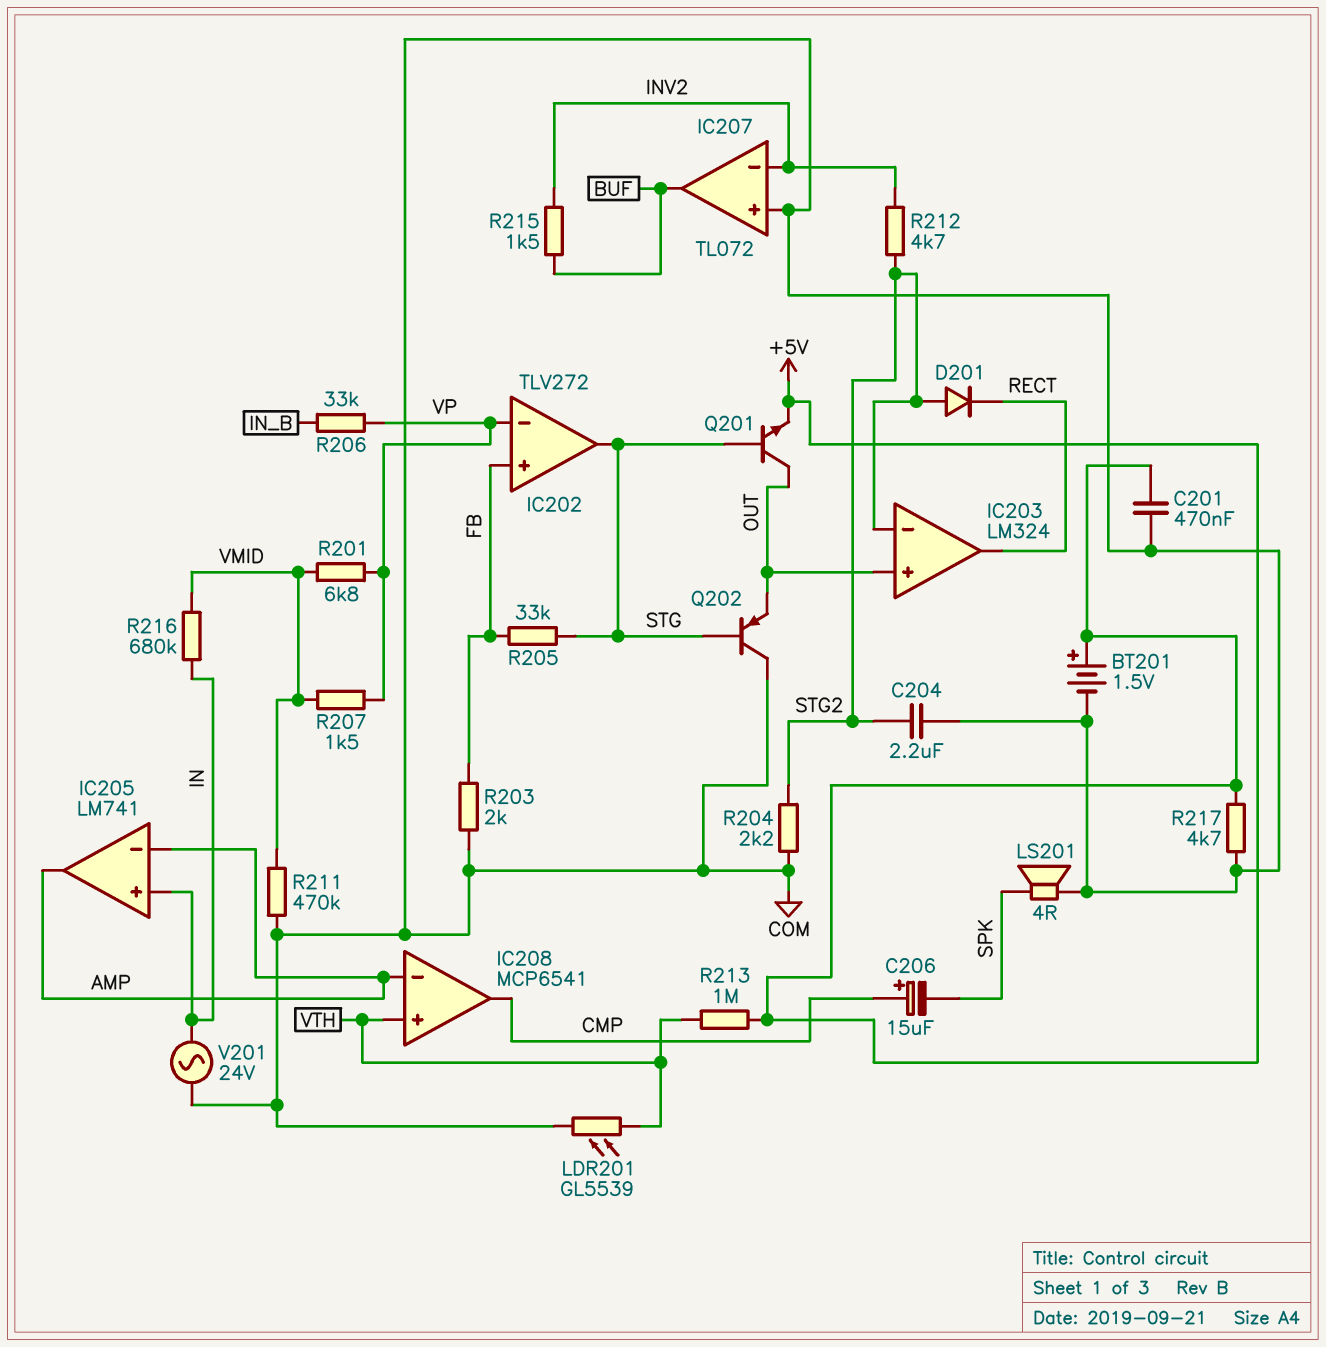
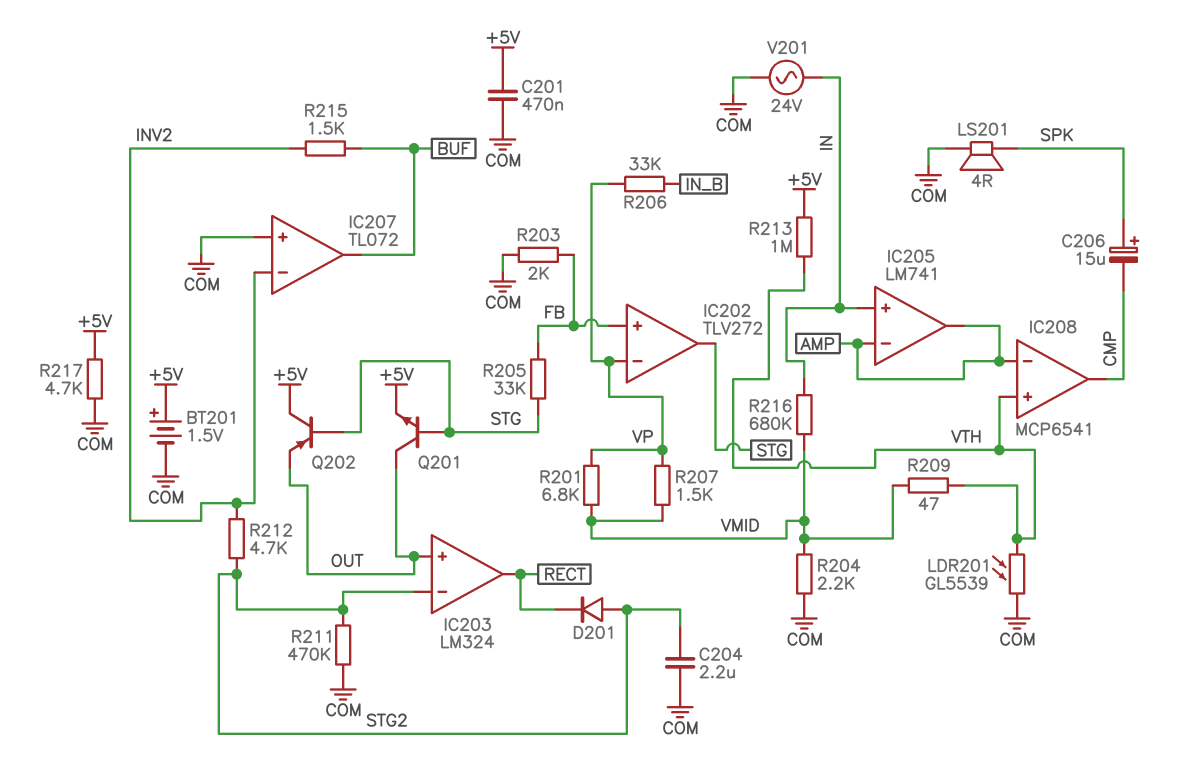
C206: 15uF (plus CMP, minus SPK) -> 15uF (plus SPK, minus CMP)
Q202: PNP (B STG, C COM, E OUT) -> PNP (B STG, C +5V, E OUT)
R204: 2.2k (COM, STG2) -> 2.2k (COM, VMID)
R209: none -> 47 (VMID, VTH)
R211: 470k (COM, VMID) -> 470k (COM, STG2)

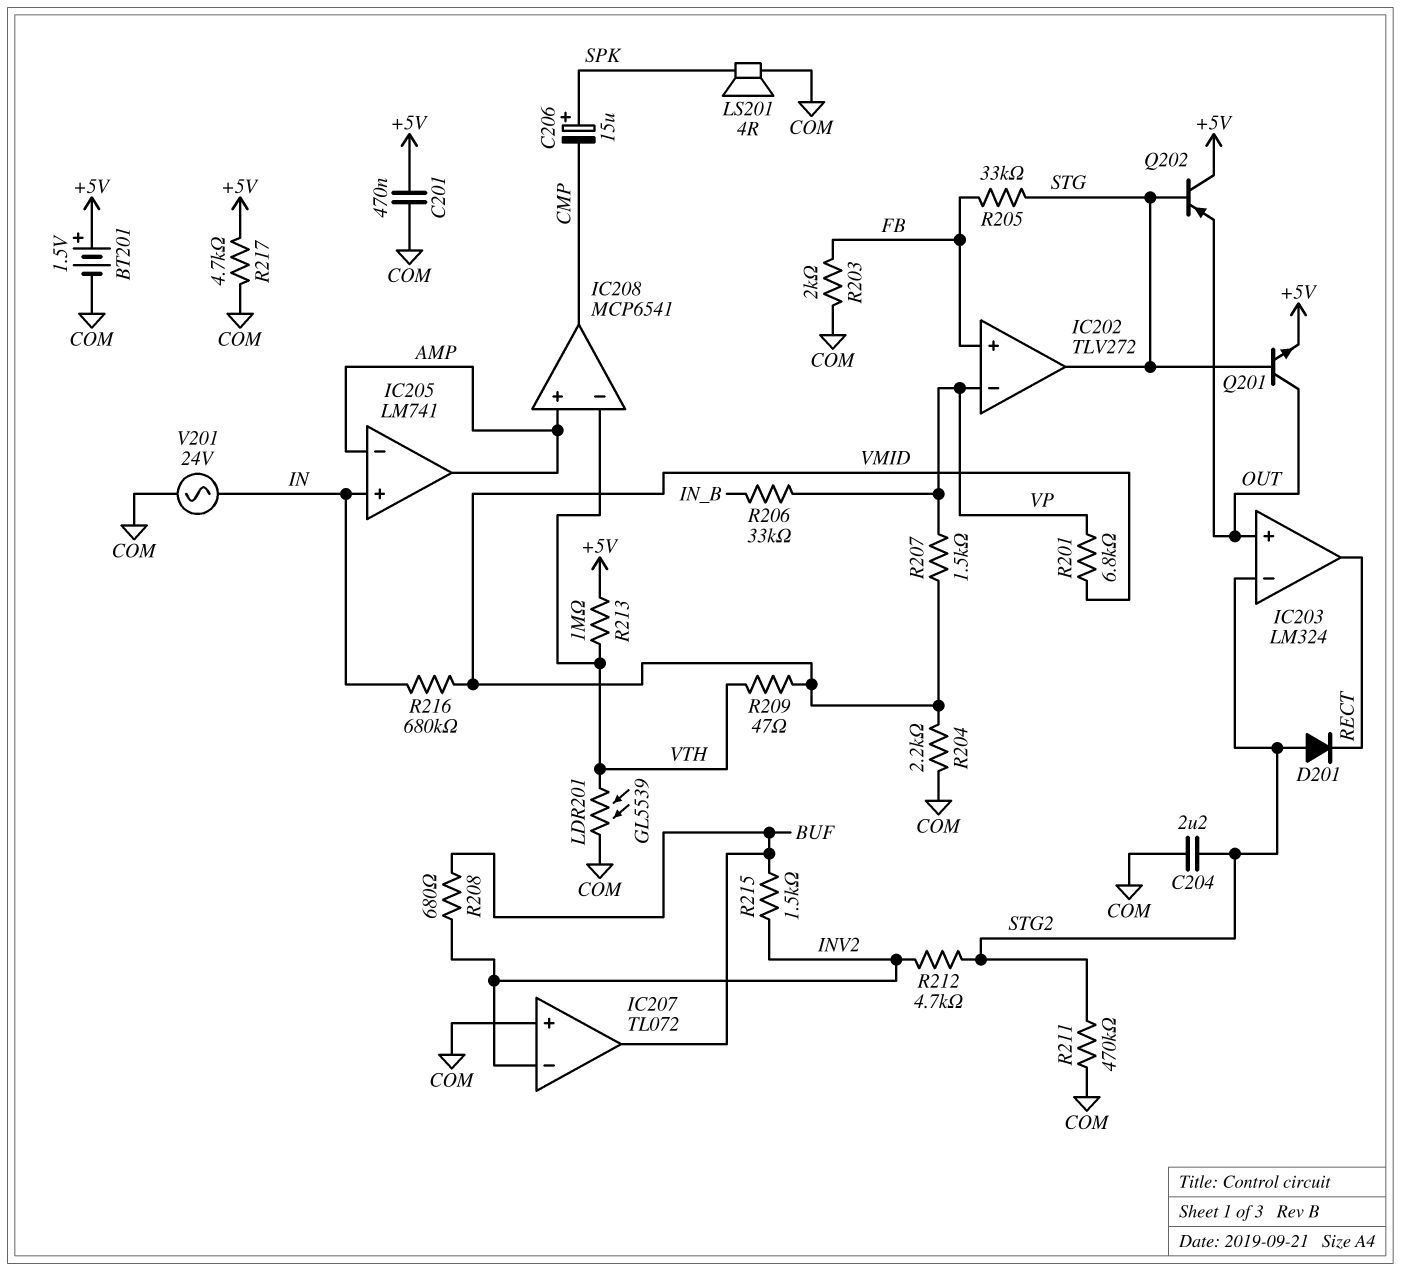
IC208 pin in+: VTH -> AMP
IC208 pin in-: AMP -> VTH
R208: none -> 680 (BUF, INV2)

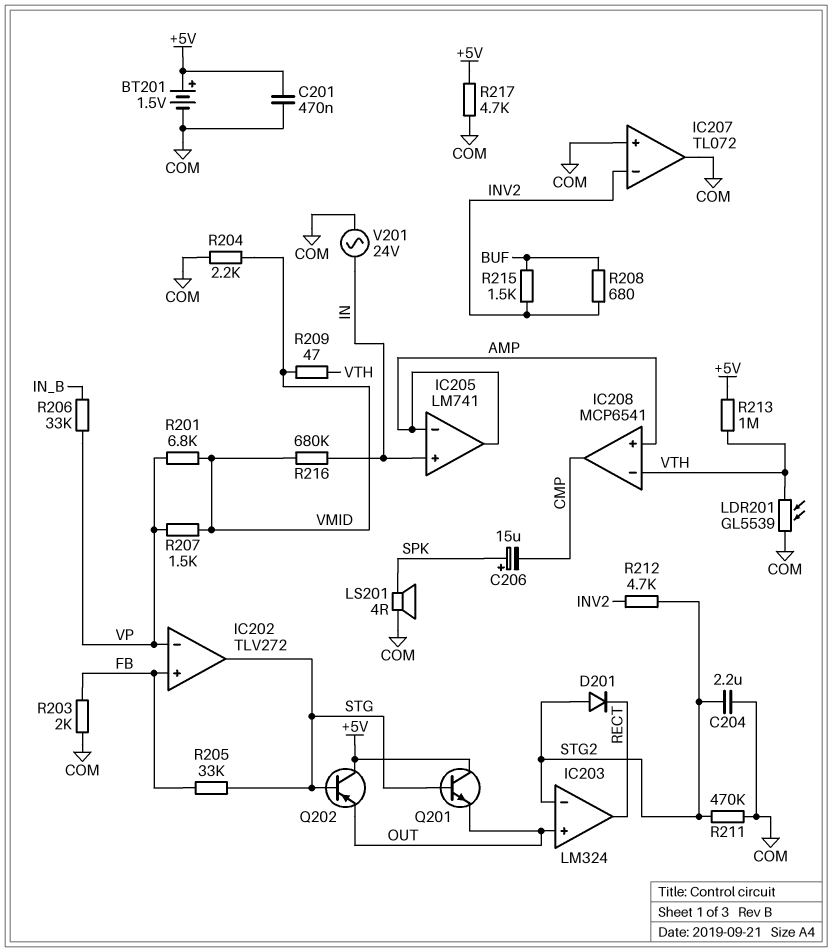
IC207 pin out: BUF -> COM
Q201: NPN (B STG, C OUT, E +5V) -> NPN (B STG, C +5V, E OUT)

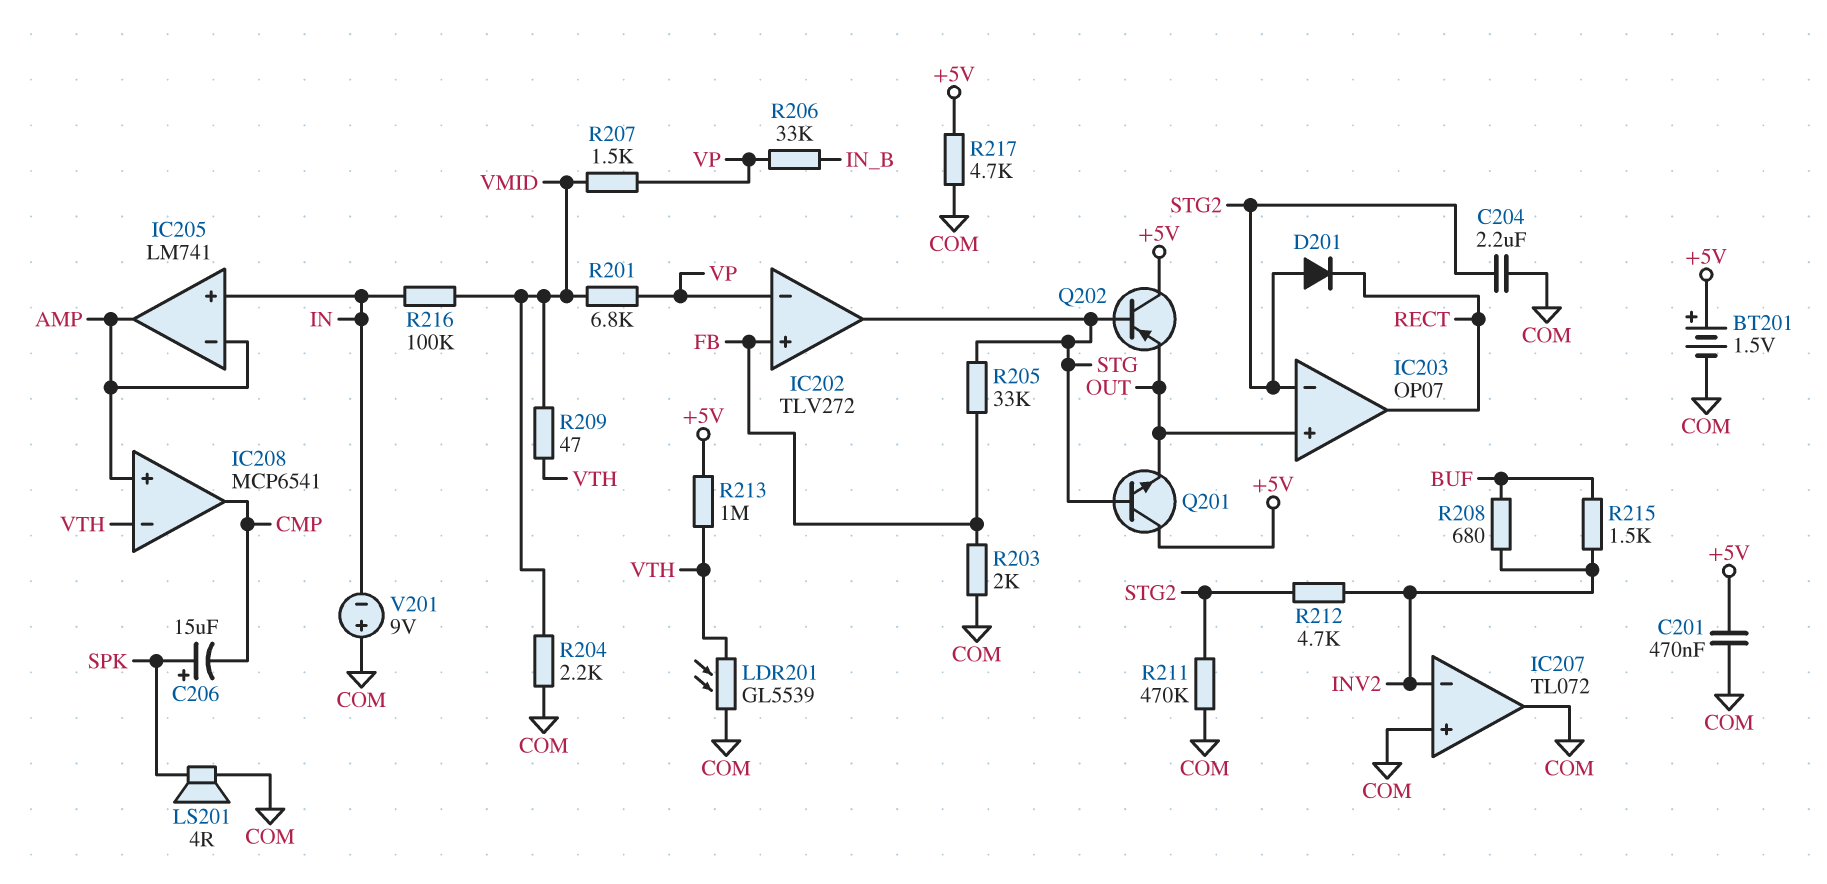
IC203: LM324 -> OP07
R216: 680k (IN, VMID) -> 100k (IN, VMID)
V201: AC 24V (COM, IN) -> 9V (plus COM, minus IN)

